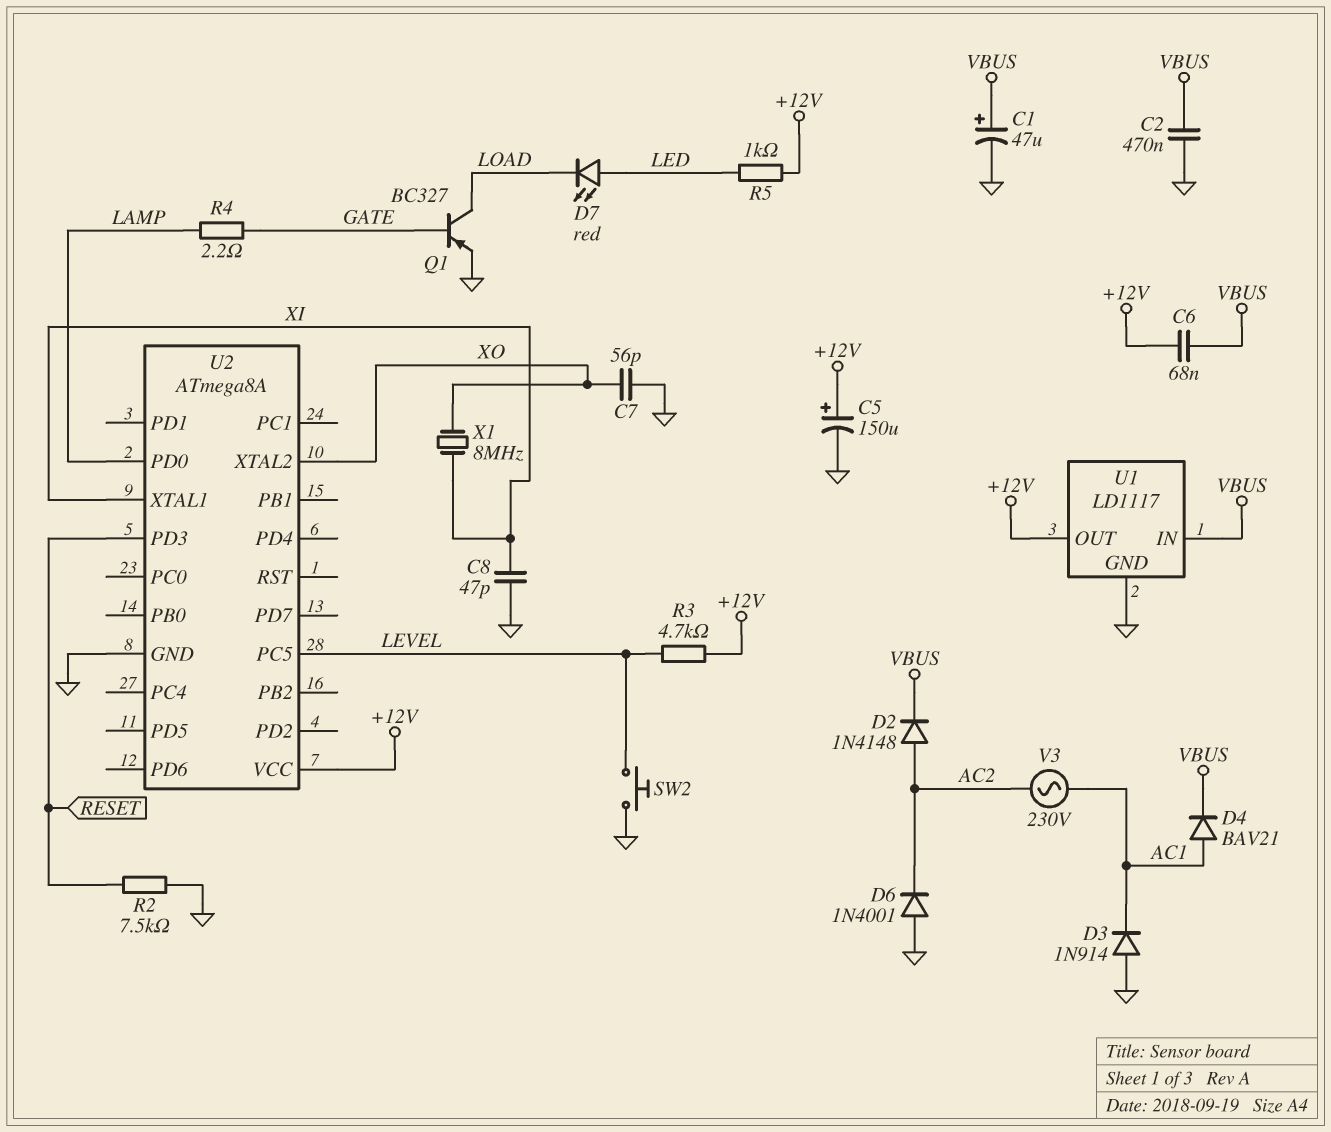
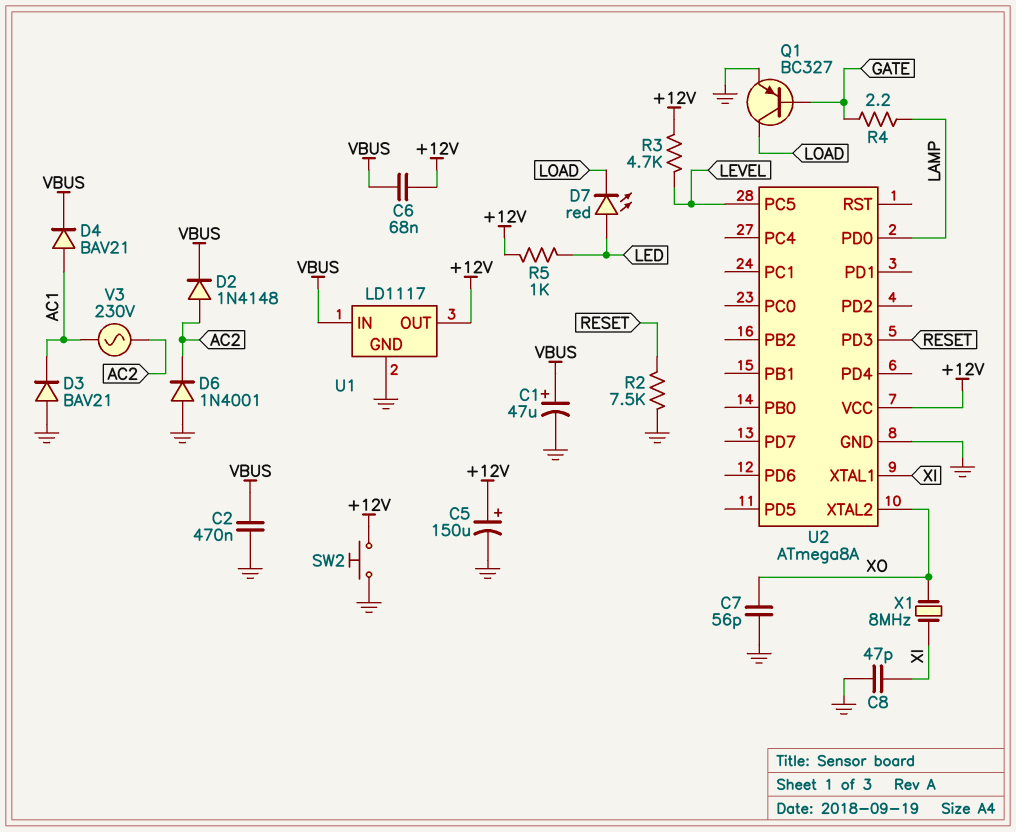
D3: diode 1N914 (A GND, K AC1) -> diode BAV21 (A GND, K AC1)
SW2: button (GND, LEVEL) -> button (+12V, GND)

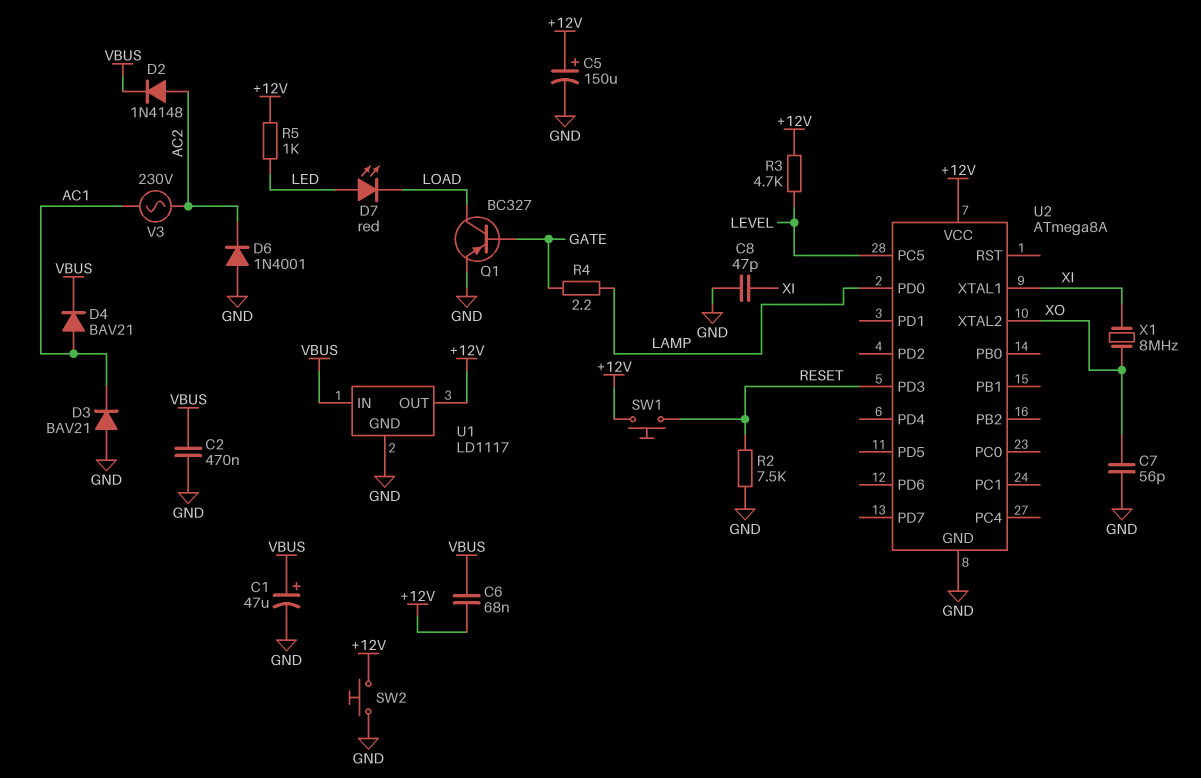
SW1: none -> button (+12V, RESET)

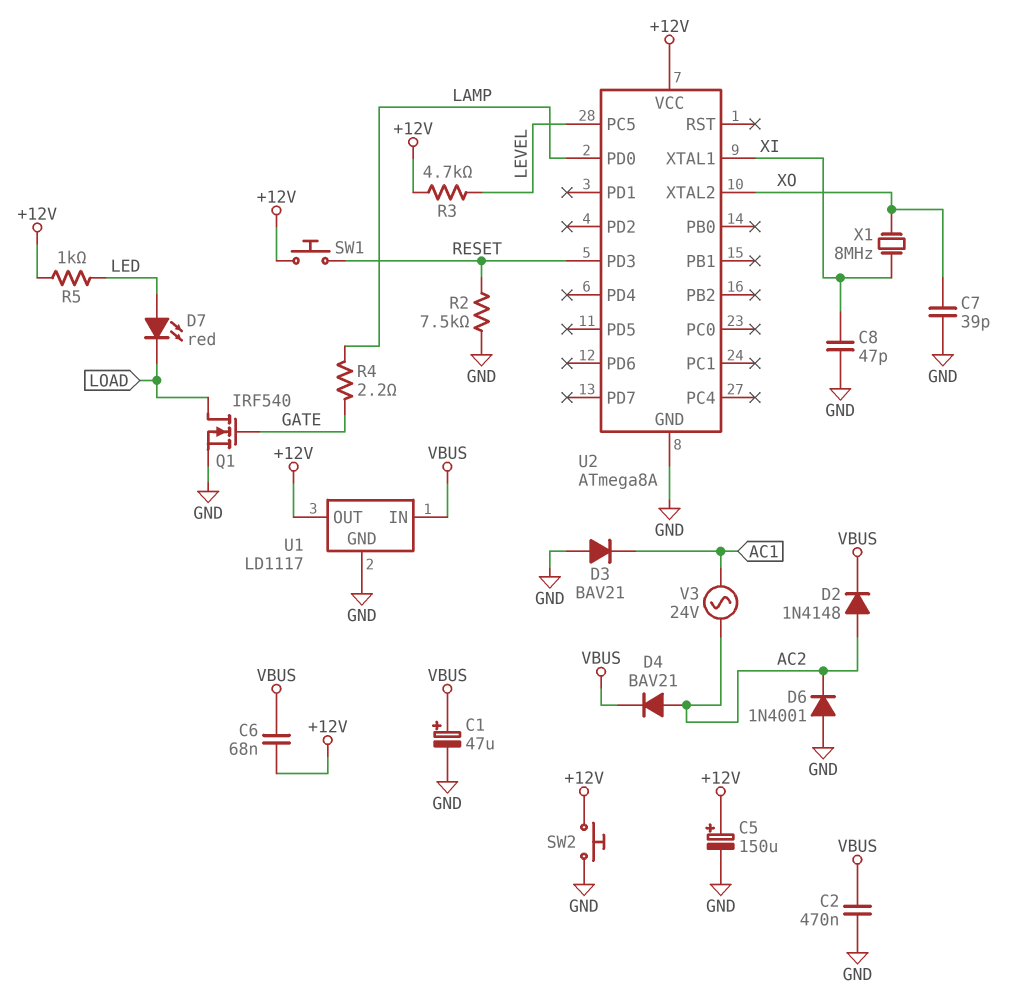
C7: 56pF (GND, XO) -> 39pF (GND, XO)
D4: diode BAV21 (A AC1, K VBUS) -> diode BAV21 (A AC2, K VBUS)
Q1: PNP BC327 (B GATE, C LOAD, E GND) -> NMOS IRF540 (G GATE, D LOAD, S GND)
V3: AC 230V (AC1, AC2) -> AC 24V (AC1, AC2)

